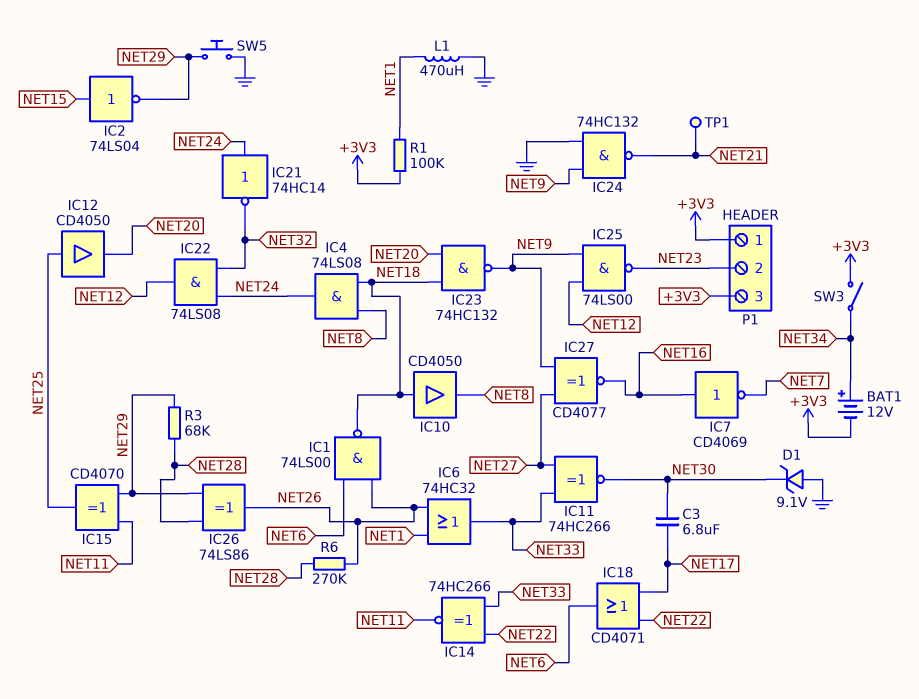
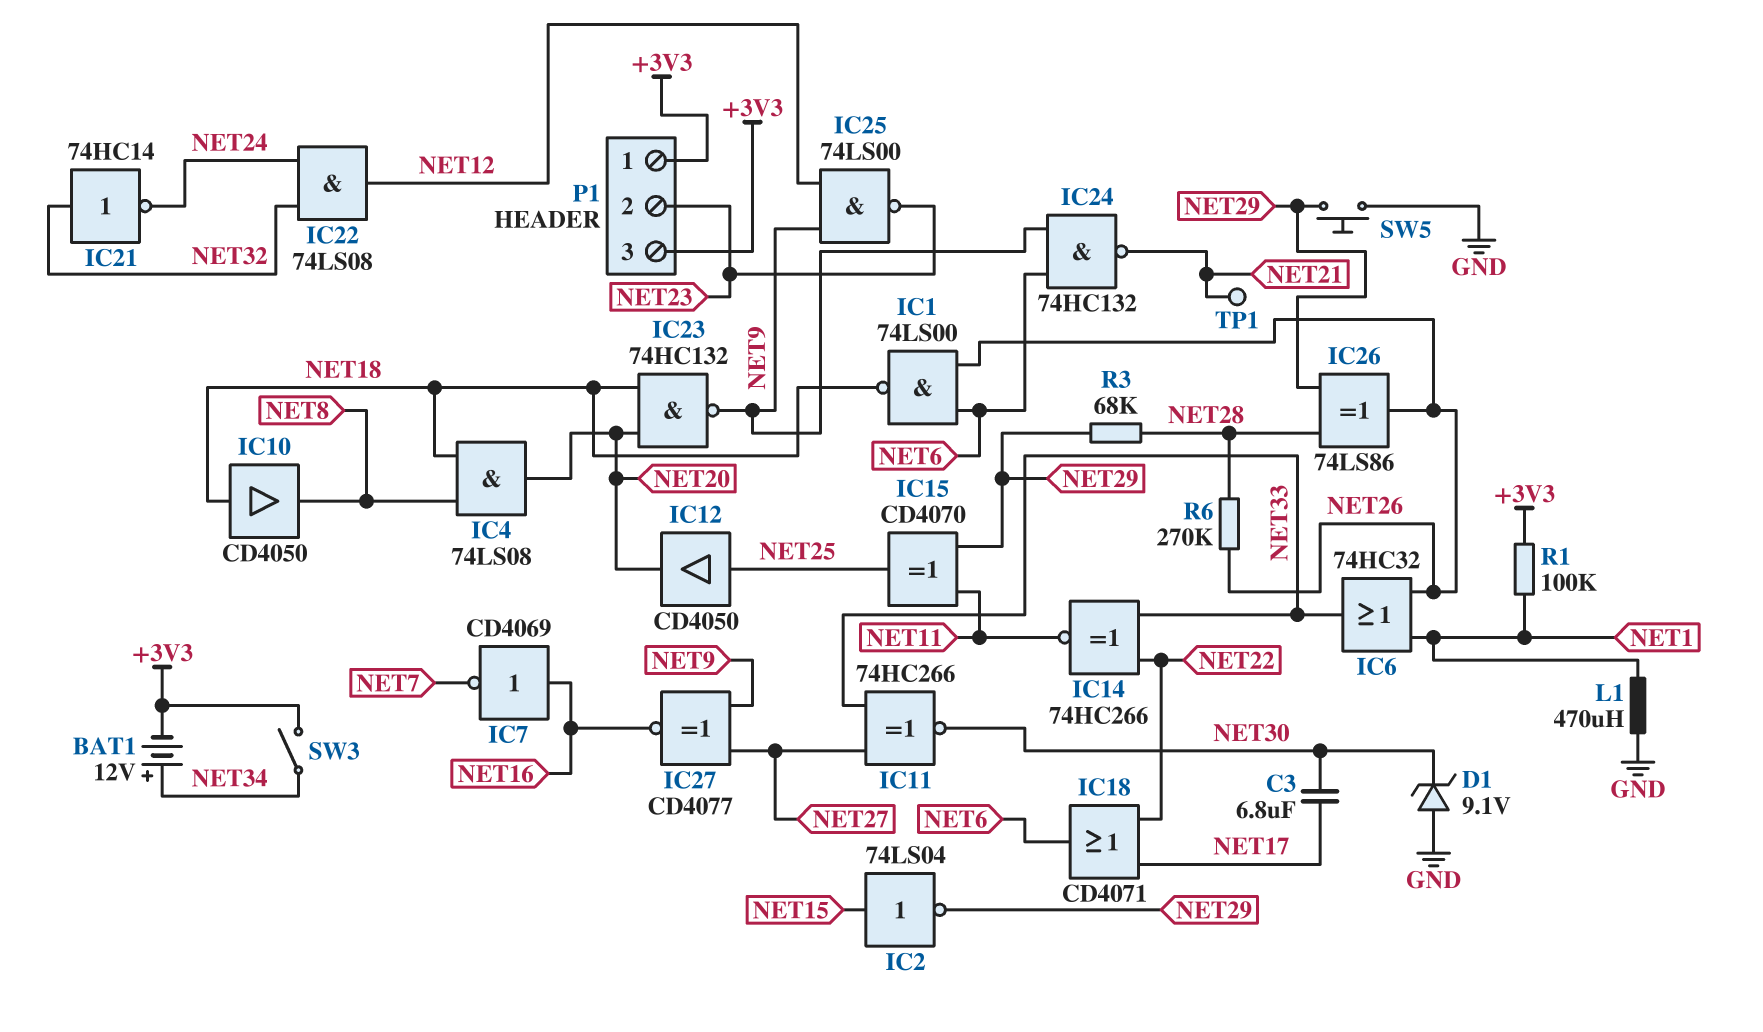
IC4: AND 74LS08 (in NET8, in NET18, out NET24) -> AND 74LS08 (in NET8, in NET18, out NET20)
IC21: NOT 74HC14 (in NET24, out NET32) -> NOT 74HC14 (in NET32, out NET24)
IC24: NAND 74HC132 (in GND, in NET9, out NET21) -> NAND 74HC132 (in NET6, in NET9, out NET21)

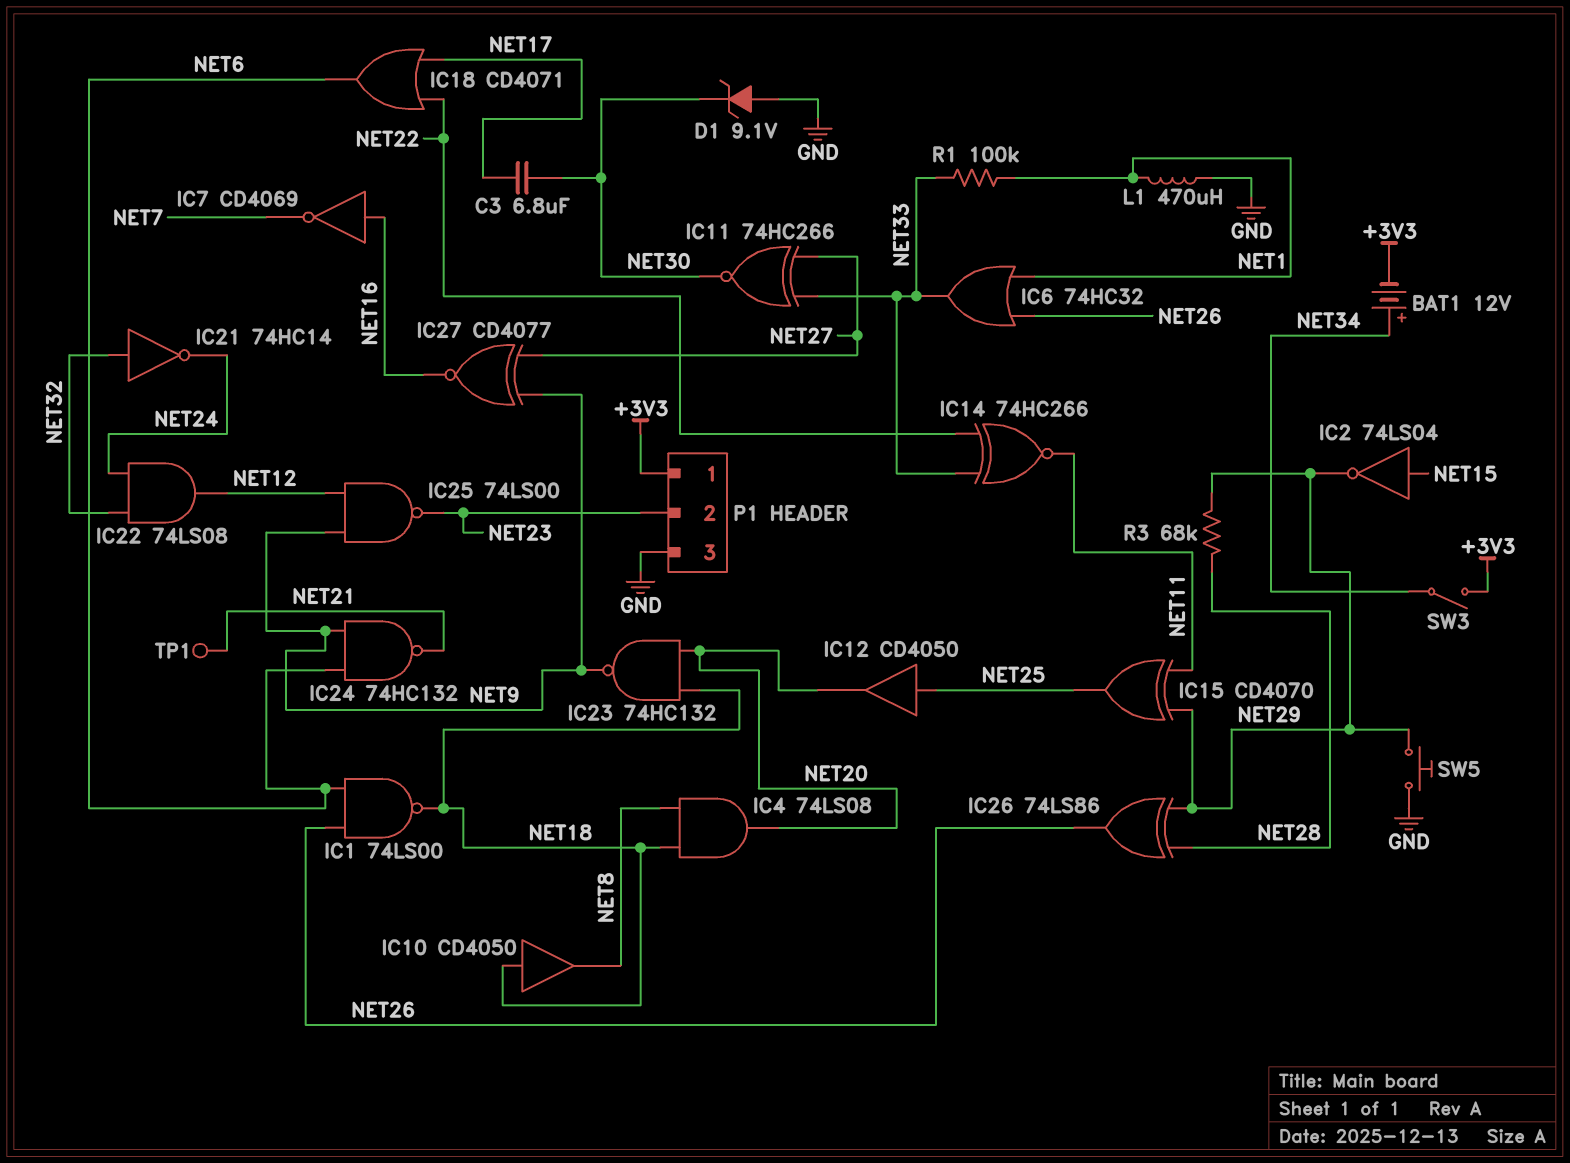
P1 pin 3: +3V3 -> GND
R1: 100k (+3V3, NET1) -> 100k (NET1, NET33)
R6: 270k (NET26, NET28) -> none

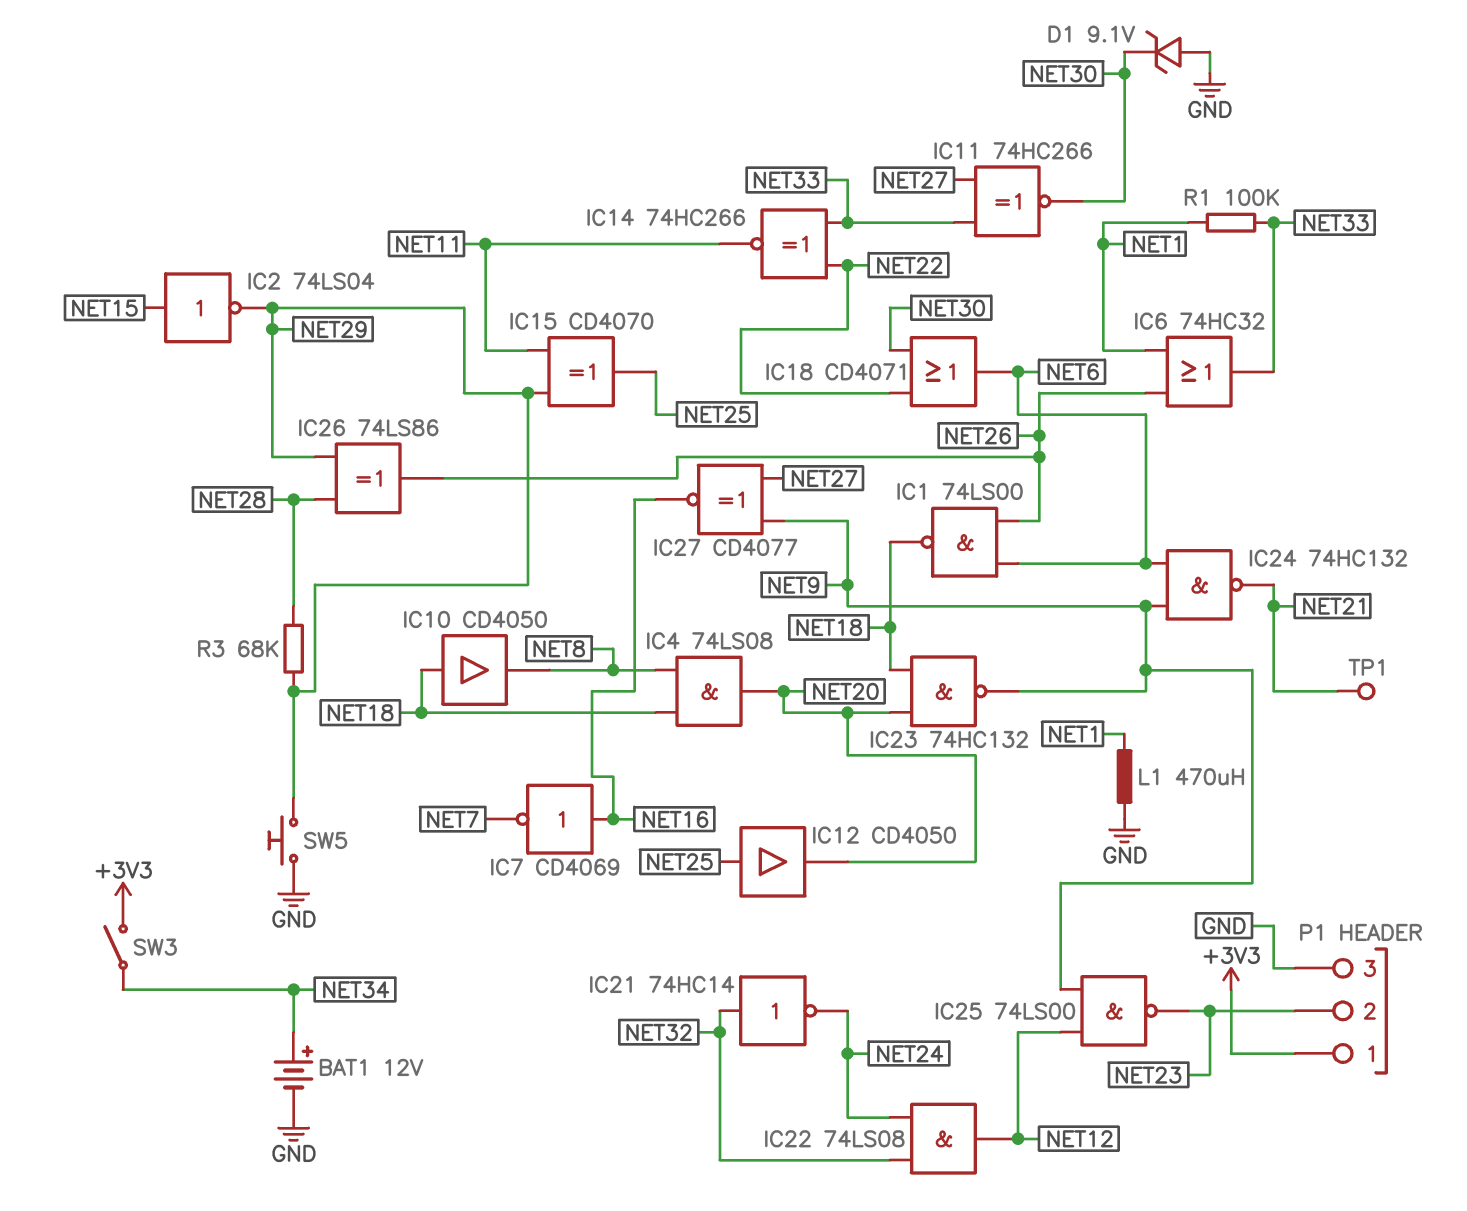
BAT1: 12V (plus NET34, minus +3V3) -> 12V (plus NET34, minus GND)
C3: 6.8uF (NET17, NET30) -> none
IC18: OR CD4071 (in NET17, in NET22, out NET6) -> OR CD4071 (in NET22, in NET30, out NET6)

